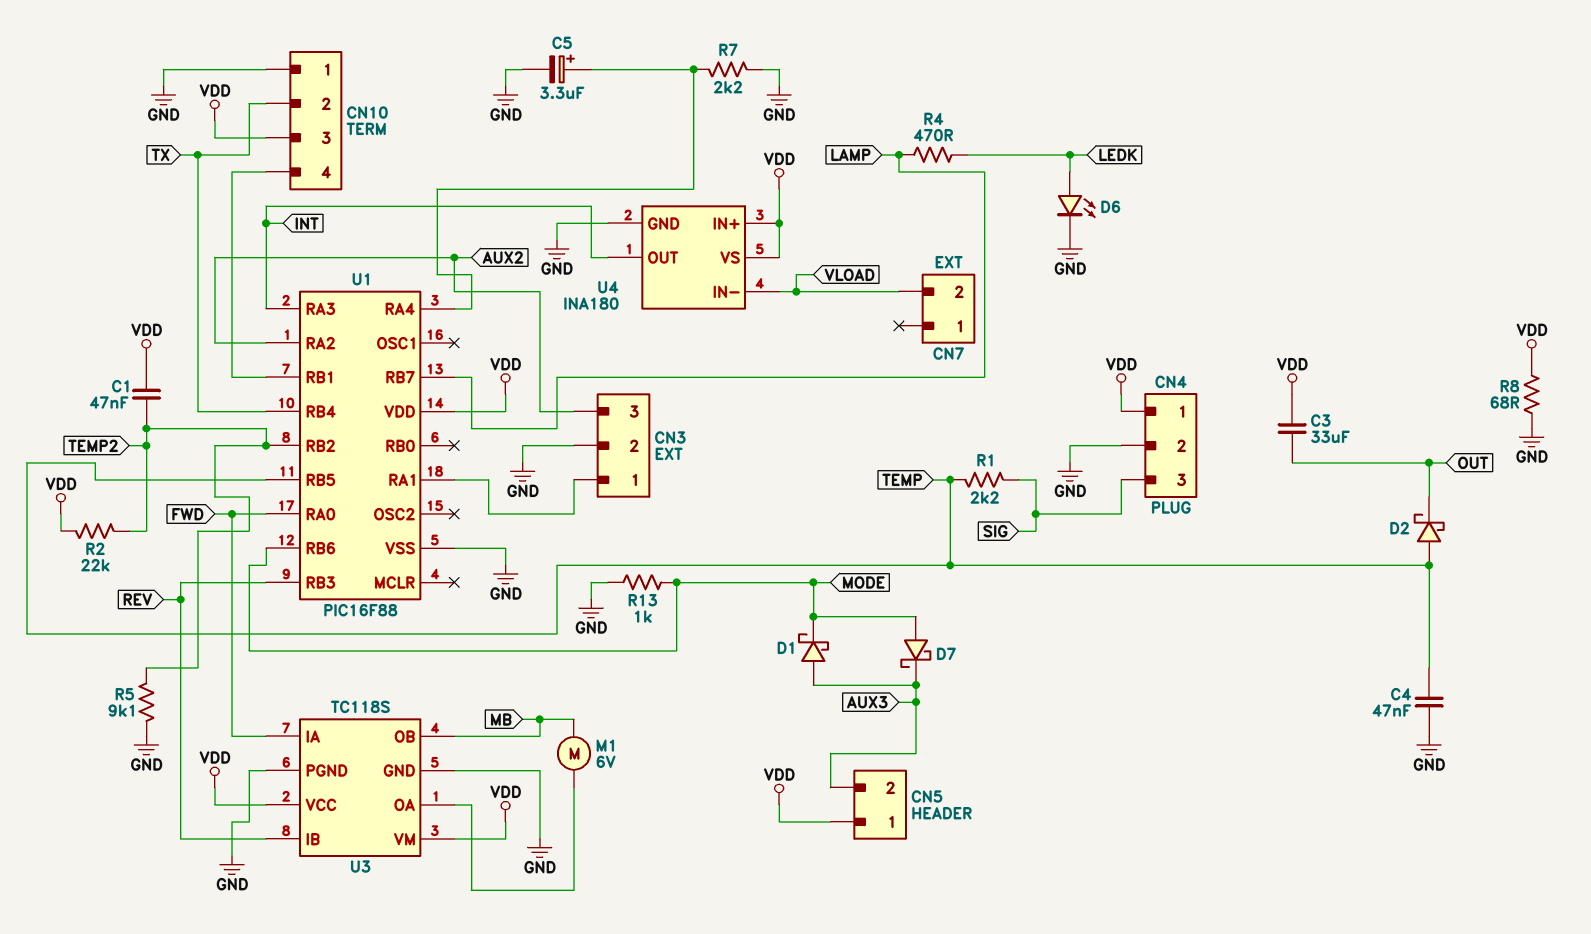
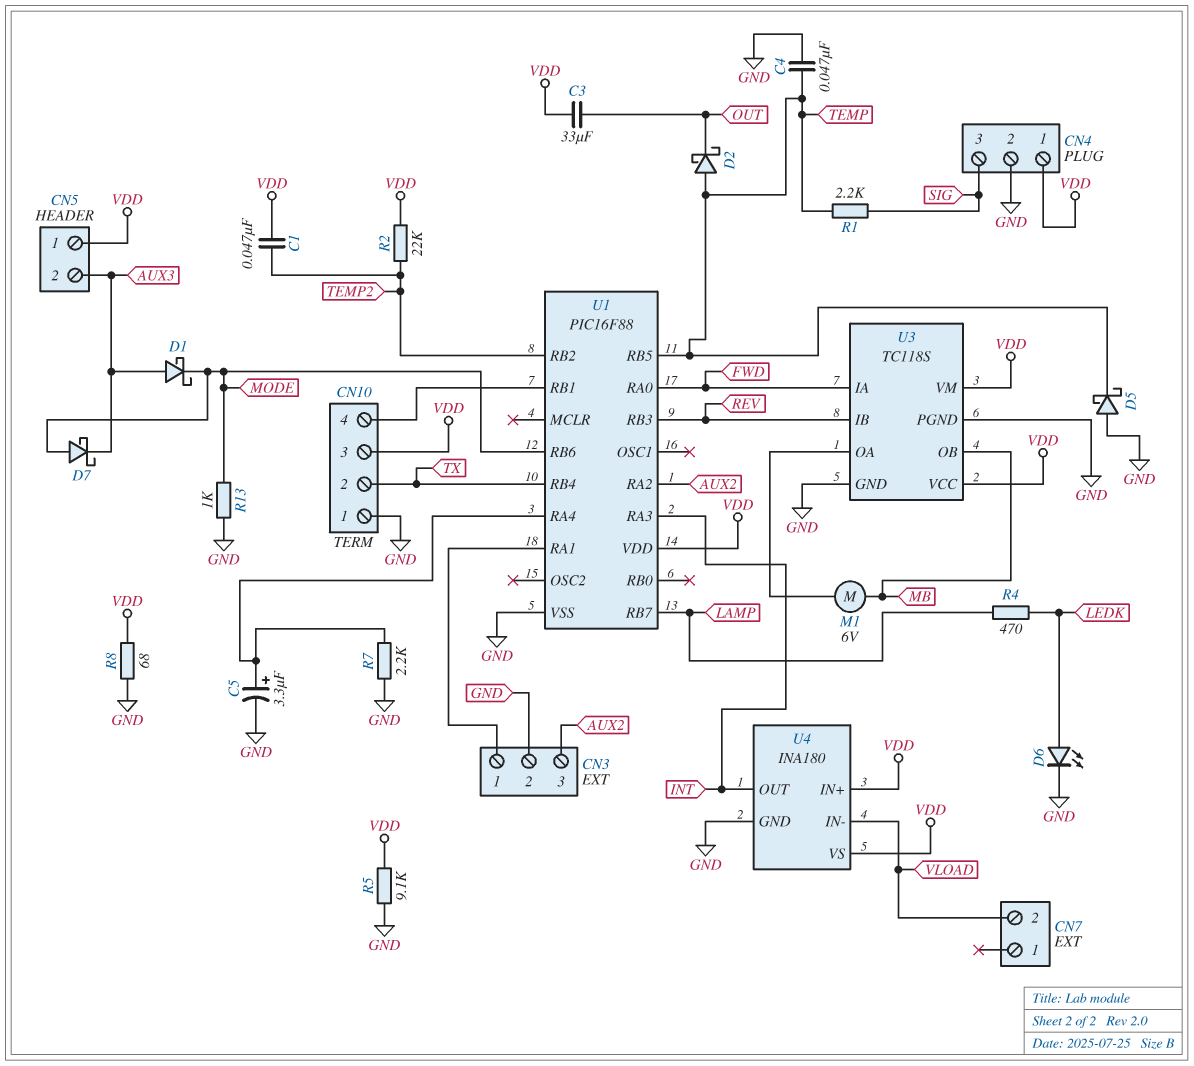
D5: none -> schottky (A GND, K TEMP)
R5: 9.1k (GND, TEMP2) -> 9.1k (GND, VDD)

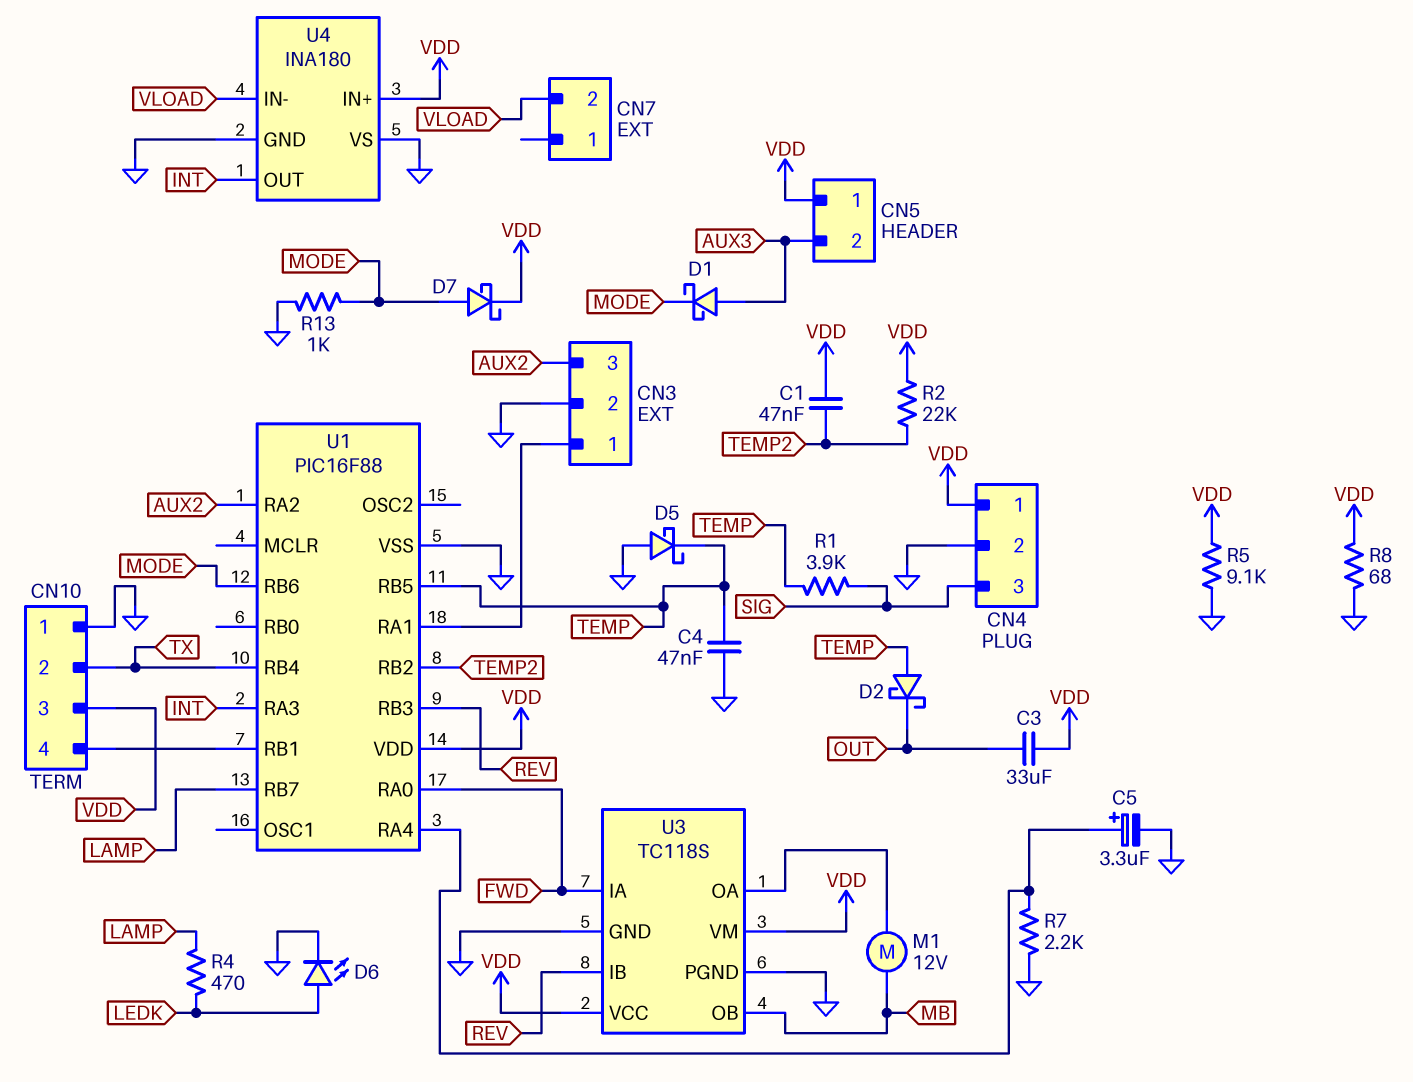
D7: schottky (A MODE, K AUX3) -> schottky (A MODE, K VDD)
M1: motor 6V (MB, U3/OA) -> motor 12V (MB, U3/OA)
R1: 2.2k (SIG, TEMP) -> 3.9k (SIG, TEMP)
U4 pin VS: VDD -> GND

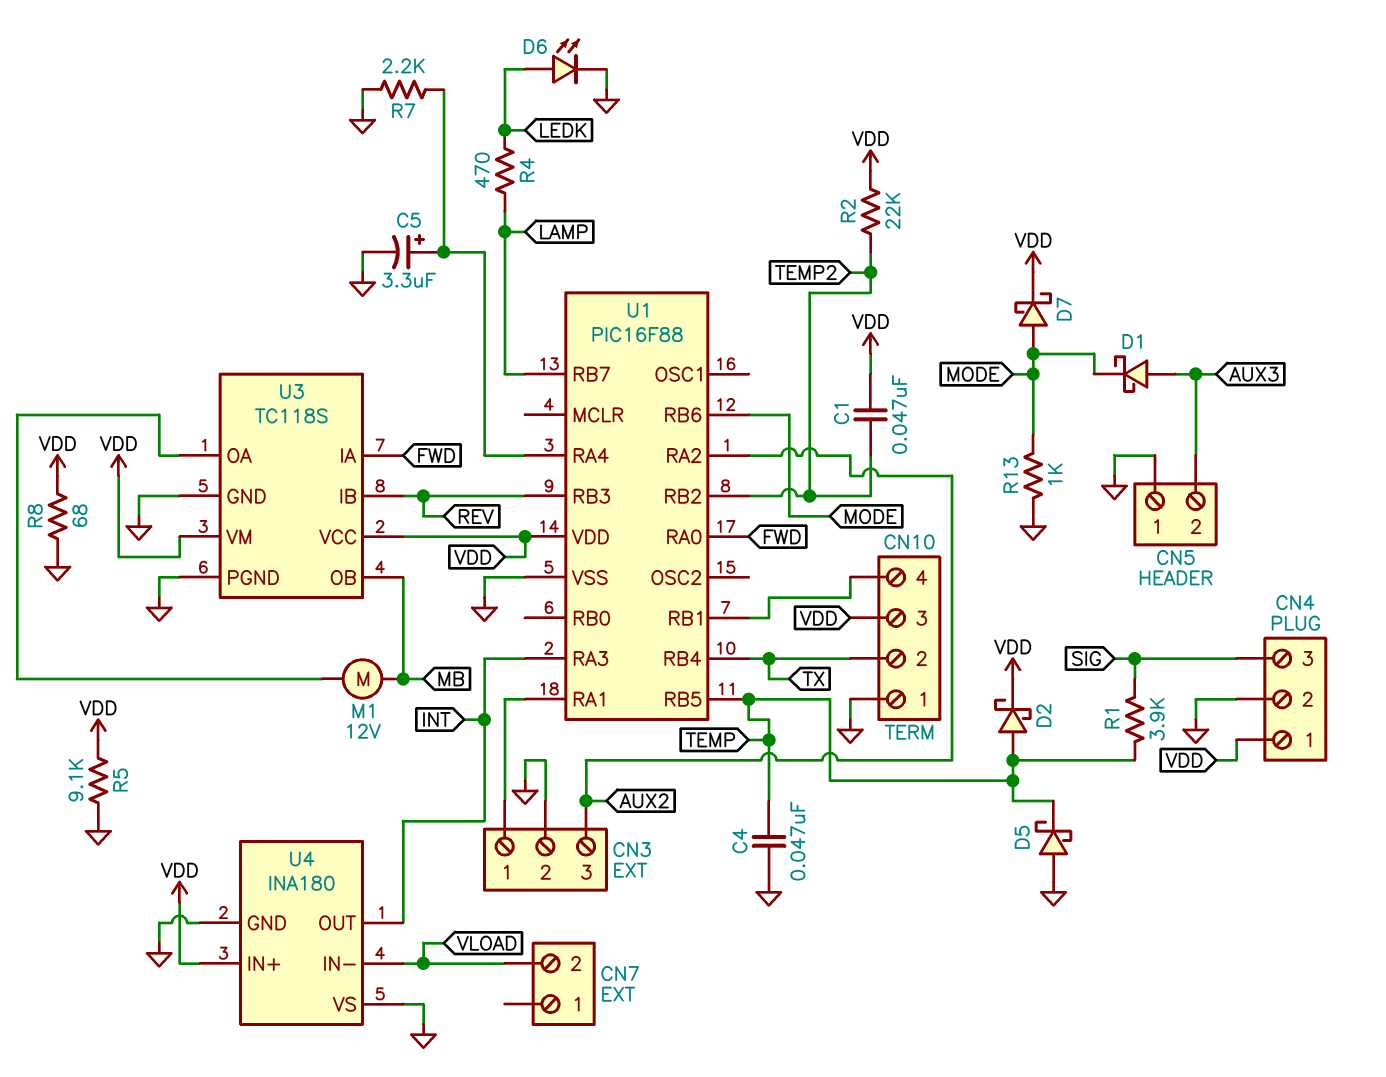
C3: 33uF (OUT, VDD) -> none
CN5 pin 1: VDD -> GND
D2: schottky (A TEMP, K OUT) -> schottky (A TEMP, K VDD)

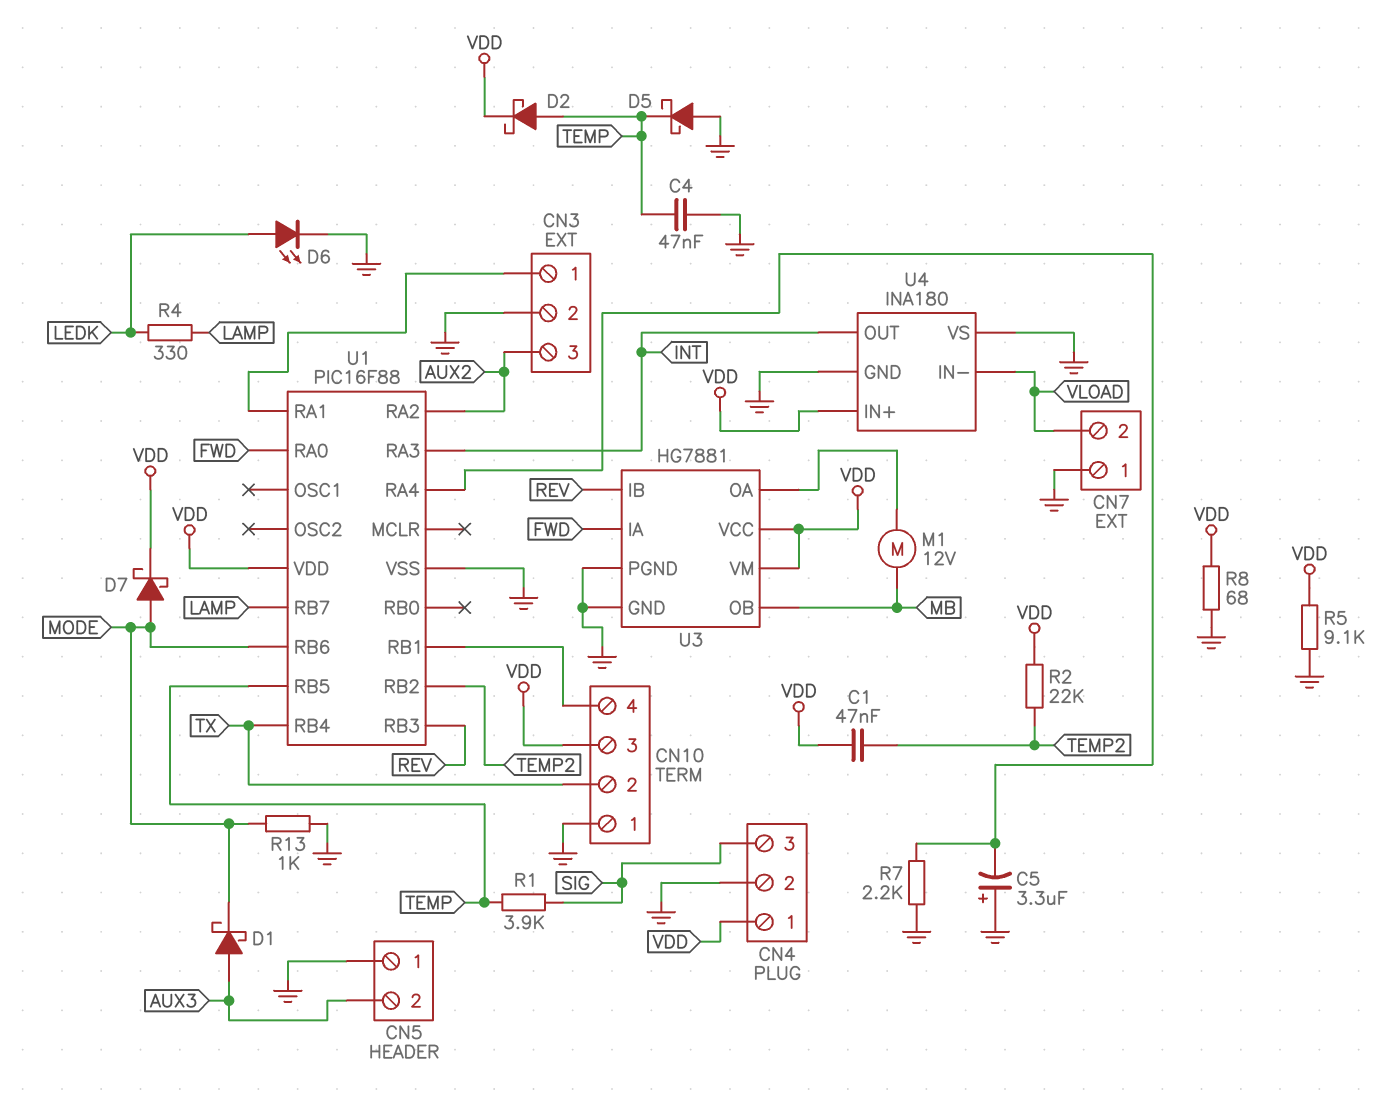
C5: 3.3uF (plus U1/RA4, minus GND) -> 3.3uF (plus GND, minus U1/RA4)
CN7 pin 1: none -> GND
R4: 470 (LAMP, LEDK) -> 330 (LAMP, LEDK)
U3: TC118S -> HG7881

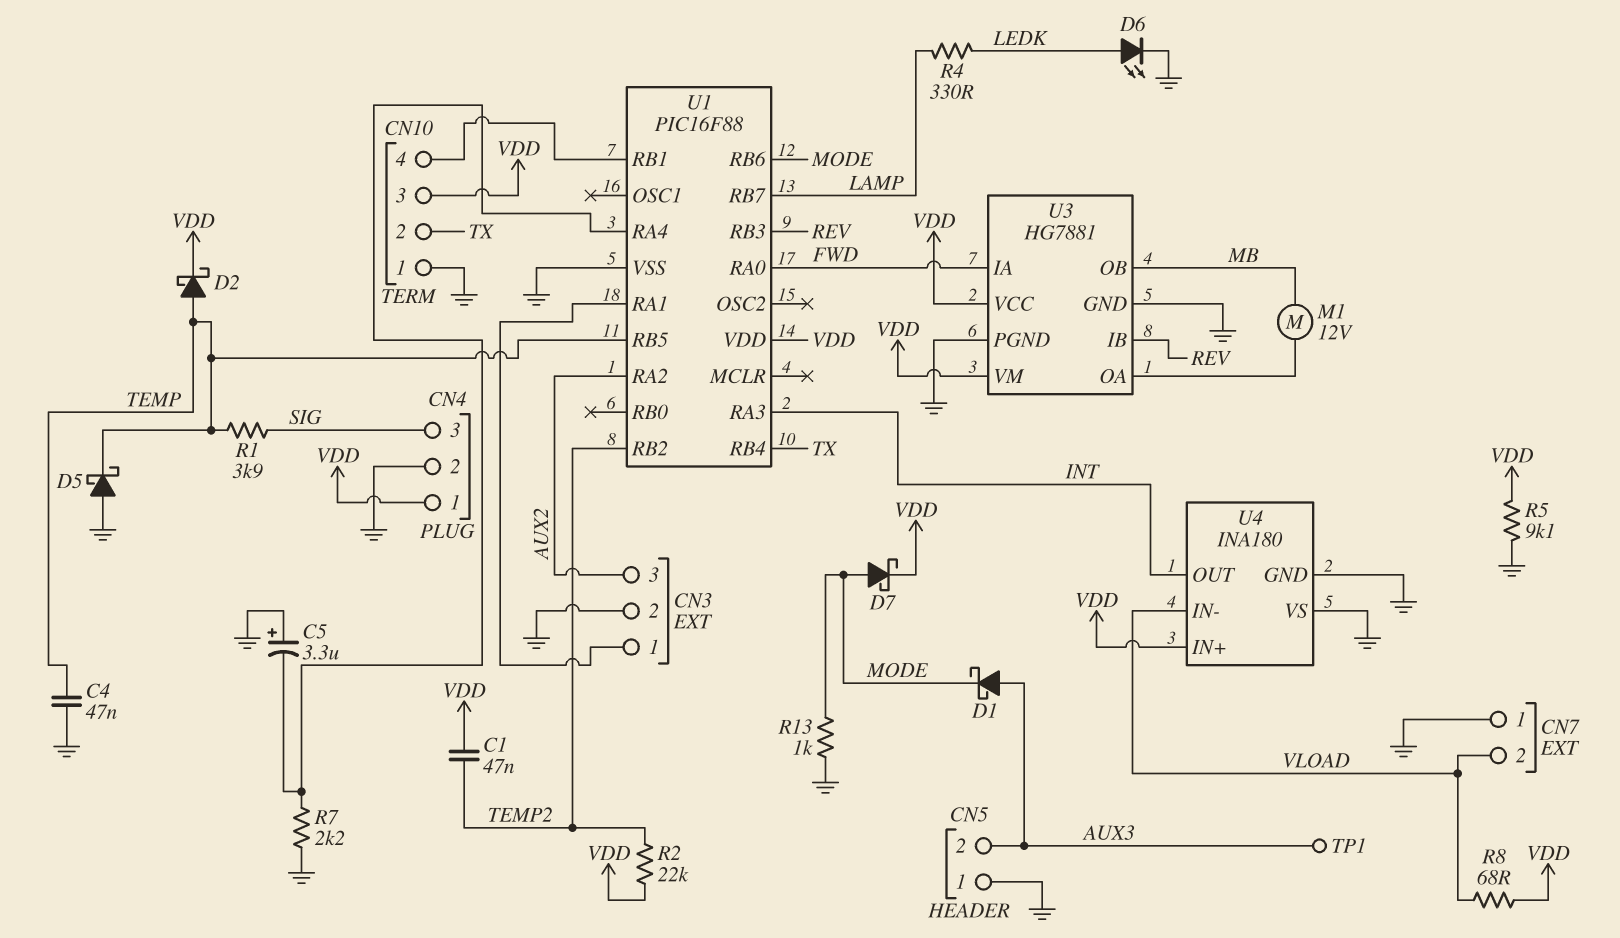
R8: 68 (GND, VDD) -> 68 (VDD, VLOAD)
TP1: none -> test point (AUX3)

